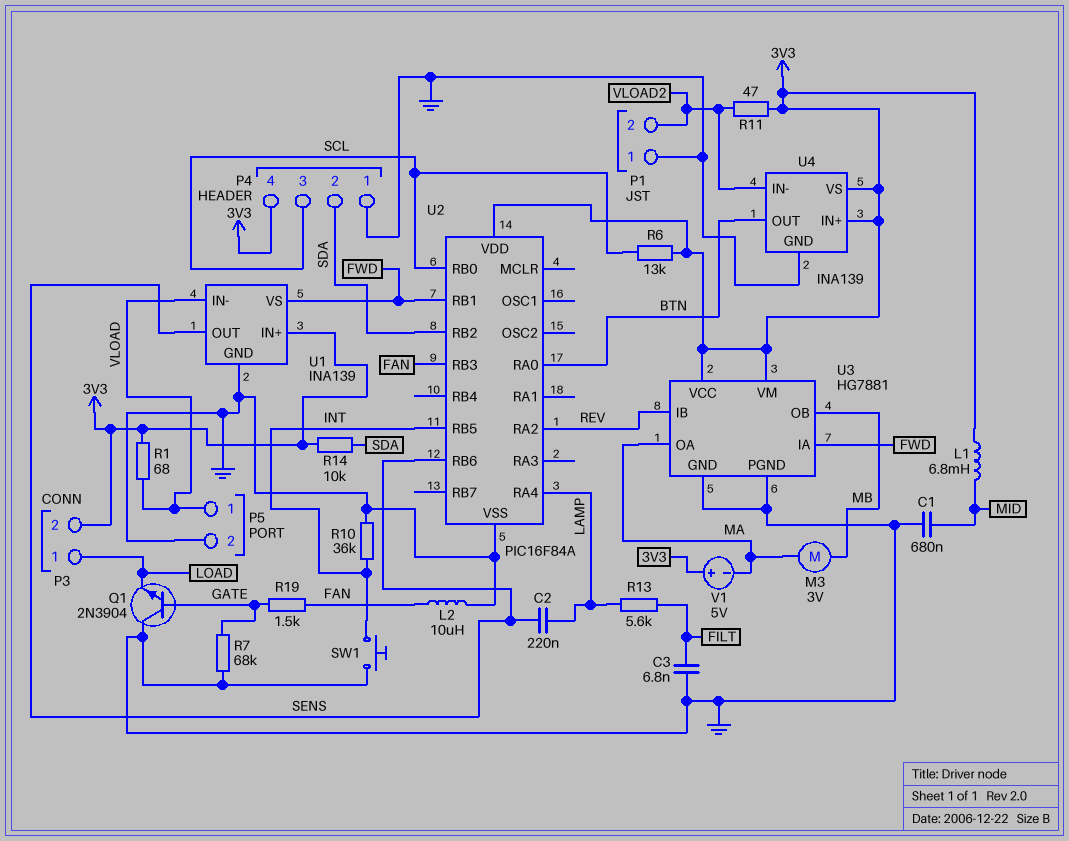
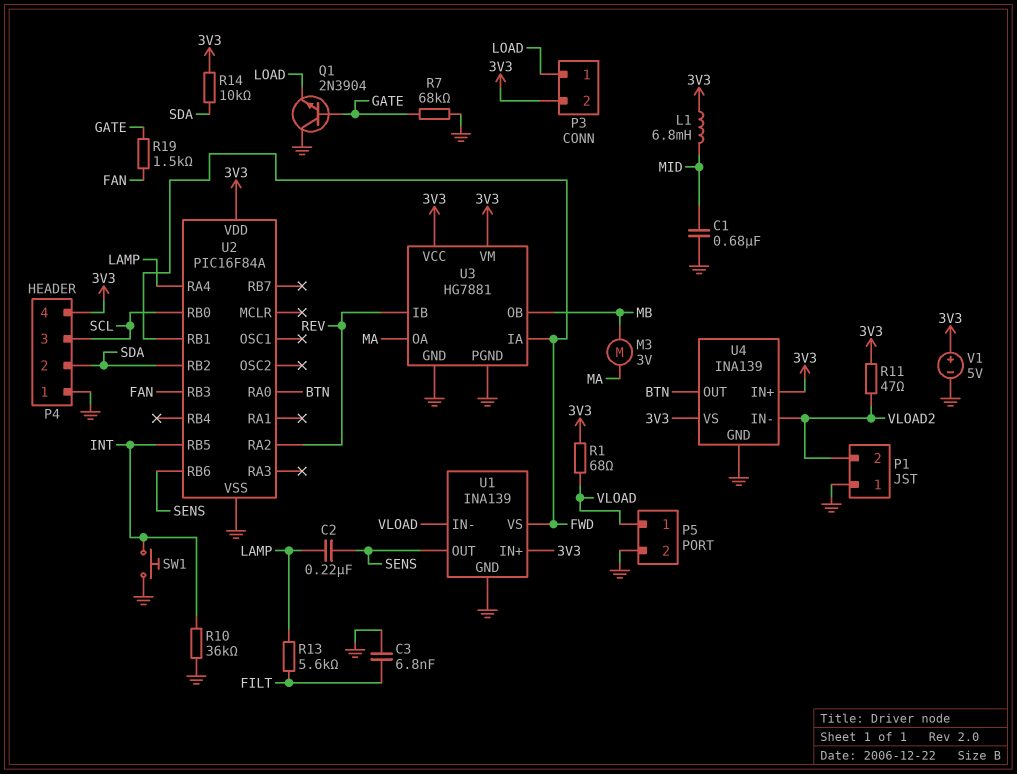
L2: 10uH (FAN, GND) -> none
R6: 13k (3V3, SCL) -> none
V1: 5V (plus 3V3, minus MA) -> 5V (plus 3V3, minus GND)

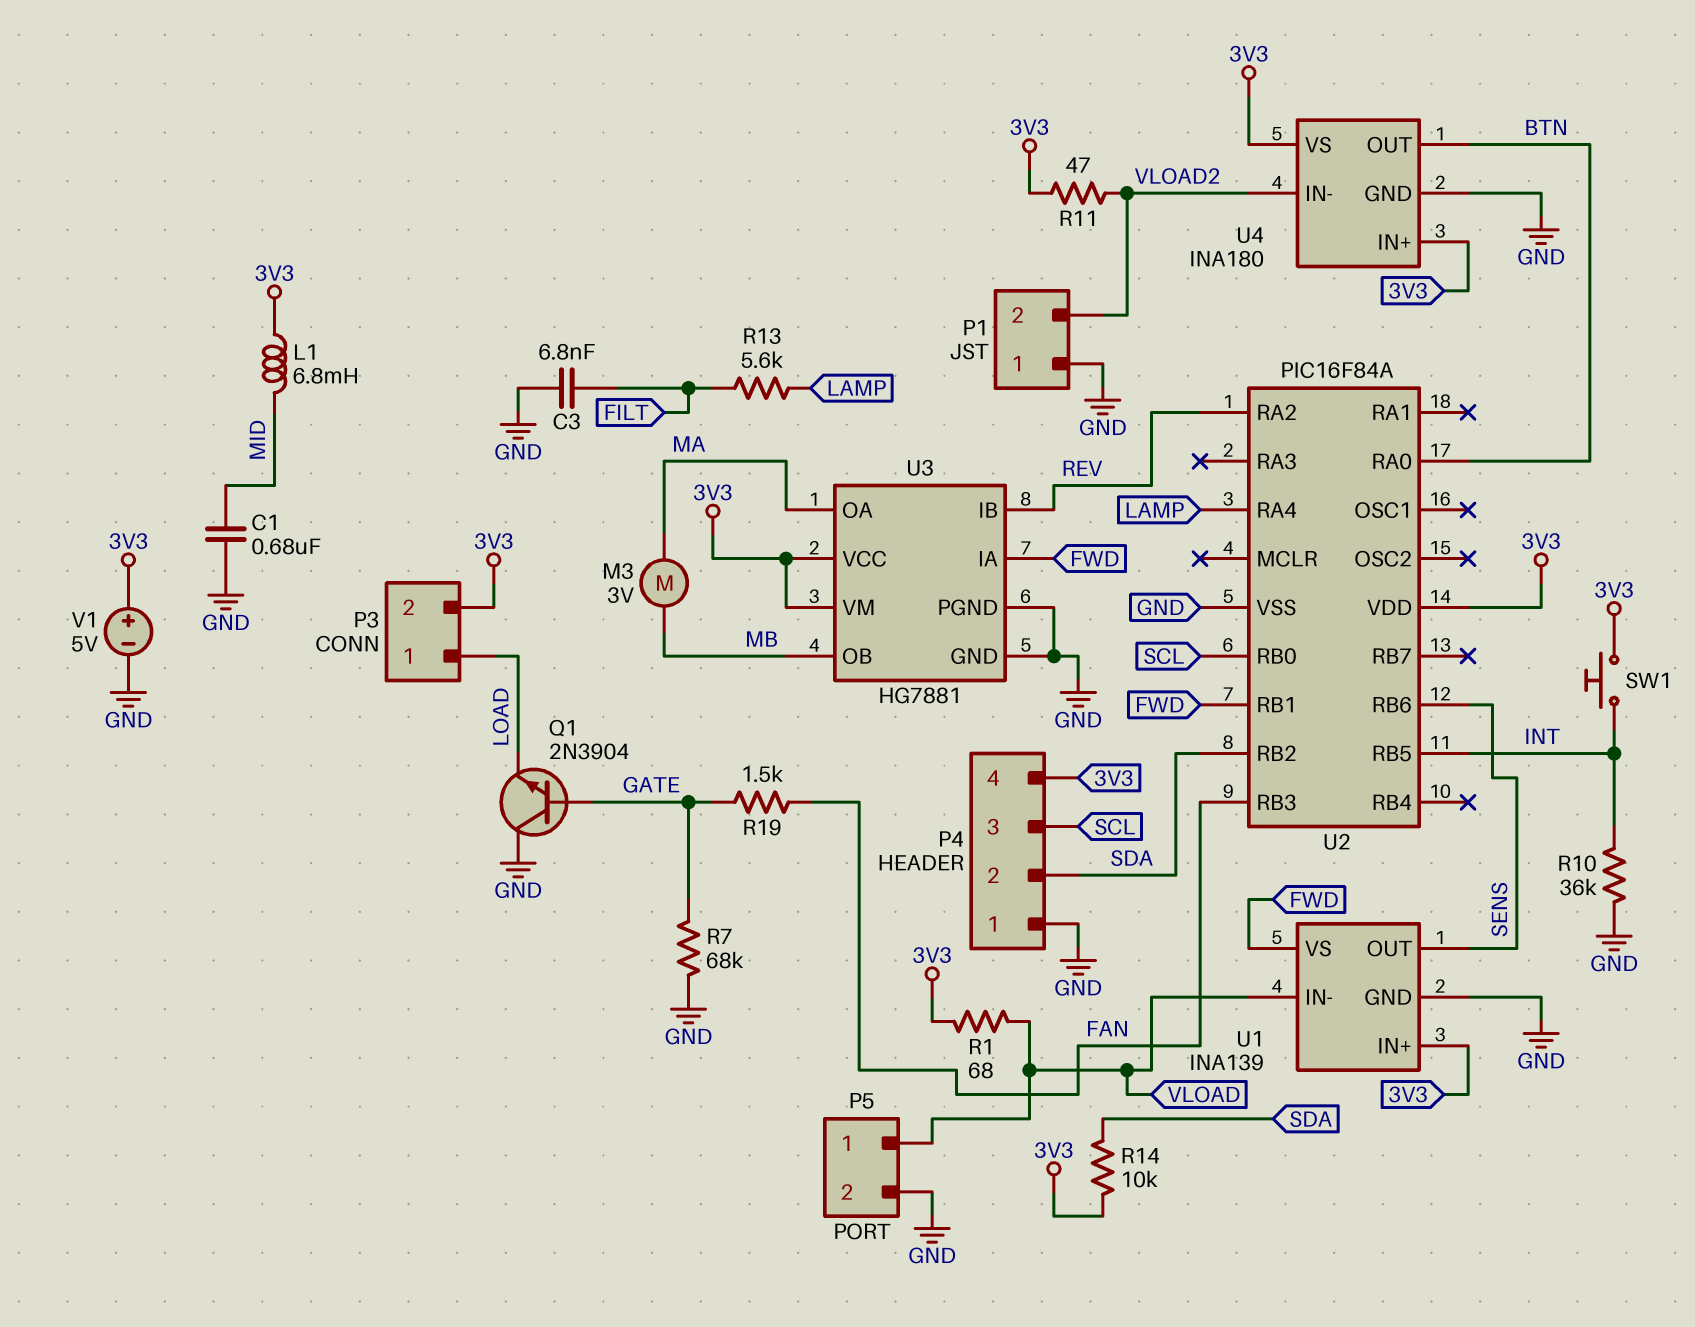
C2: 220nF (LAMP, SENS) -> none
SW1: button (GND, INT) -> button (3V3, INT)
U4: INA139 -> INA180

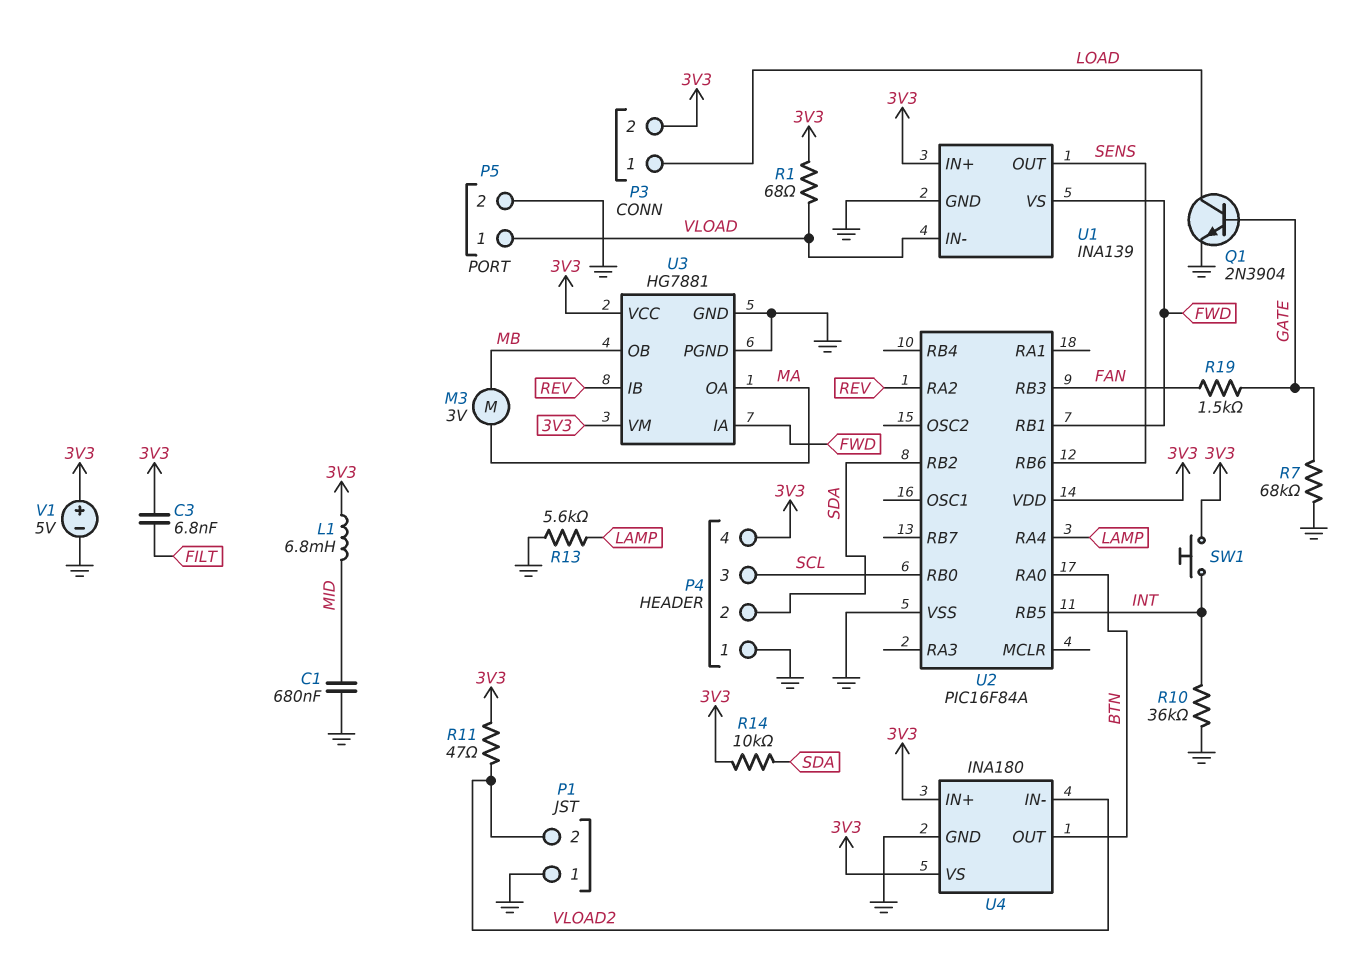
C3: 6.8nF (FILT, GND) -> 6.8nF (3V3, FILT)
Q1: NPN 2N3904 (B GATE, C GND, E LOAD) -> NPN 2N3904 (B GATE, C LOAD, E GND)
R13: 5.6k (FILT, LAMP) -> 5.6k (GND, LAMP)

